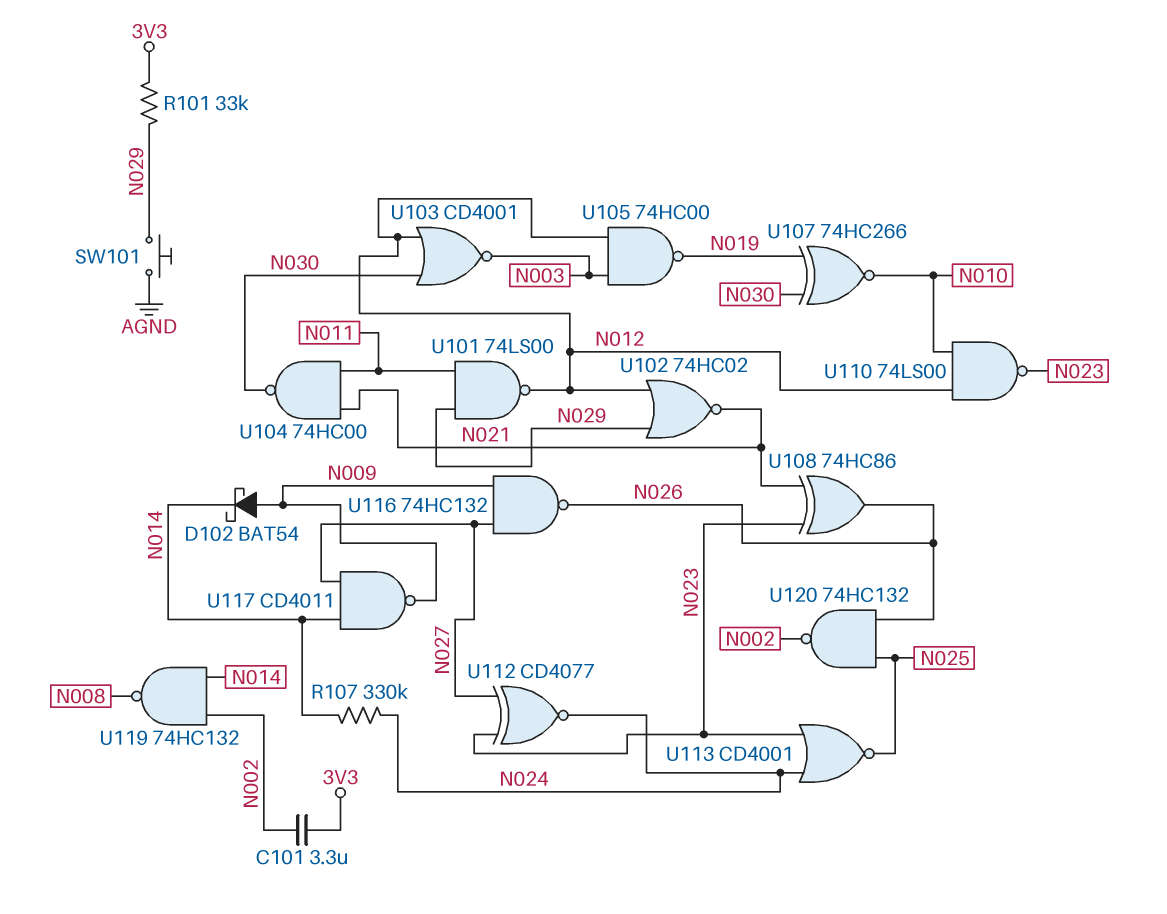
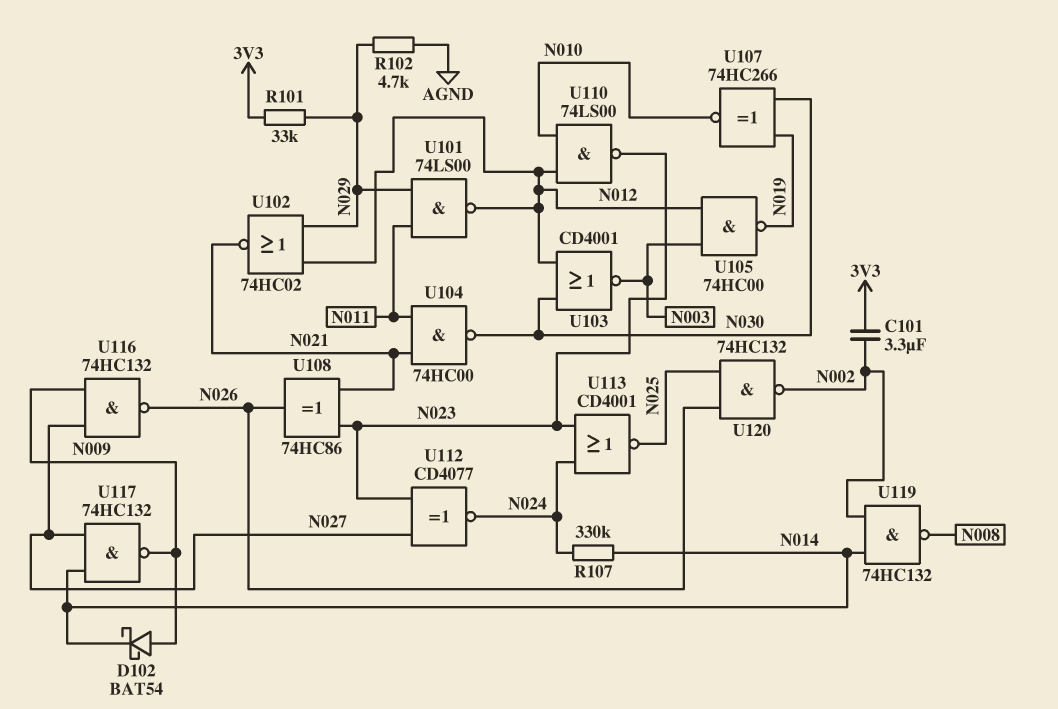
R102: none -> 4.7k (AGND, N029)
SW101: button (AGND, N029) -> none
U117: NAND CD4011 (in N014, in N027, out N009) -> NAND 74HC132 (in N014, in N027, out N009)

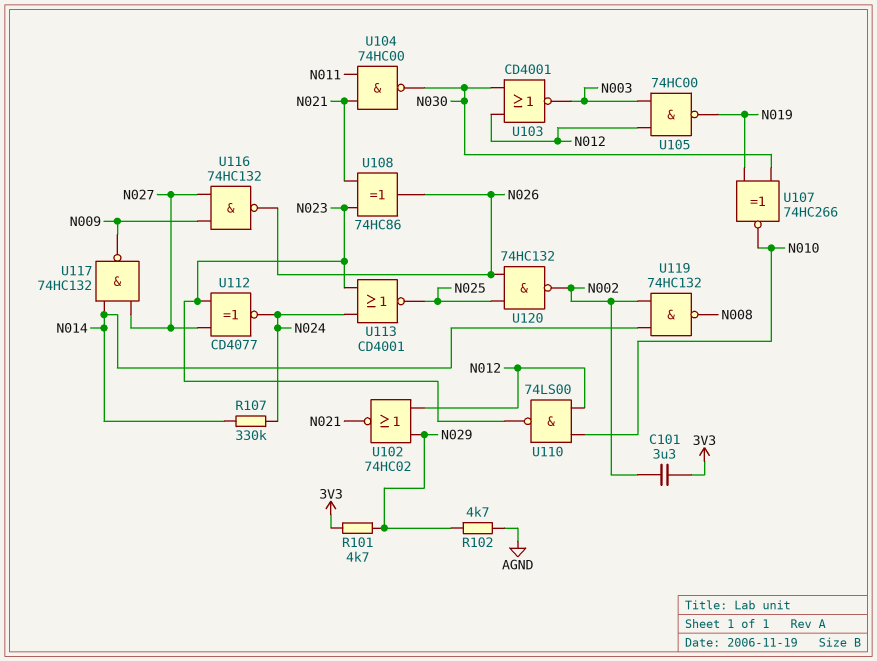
D102: schottky BAT54 (A N009, K N014) -> none
R101: 33k (3V3, N029) -> 4.7k (3V3, N029)
U101: NAND 74LS00 (in N011, in N029, out N012) -> none

